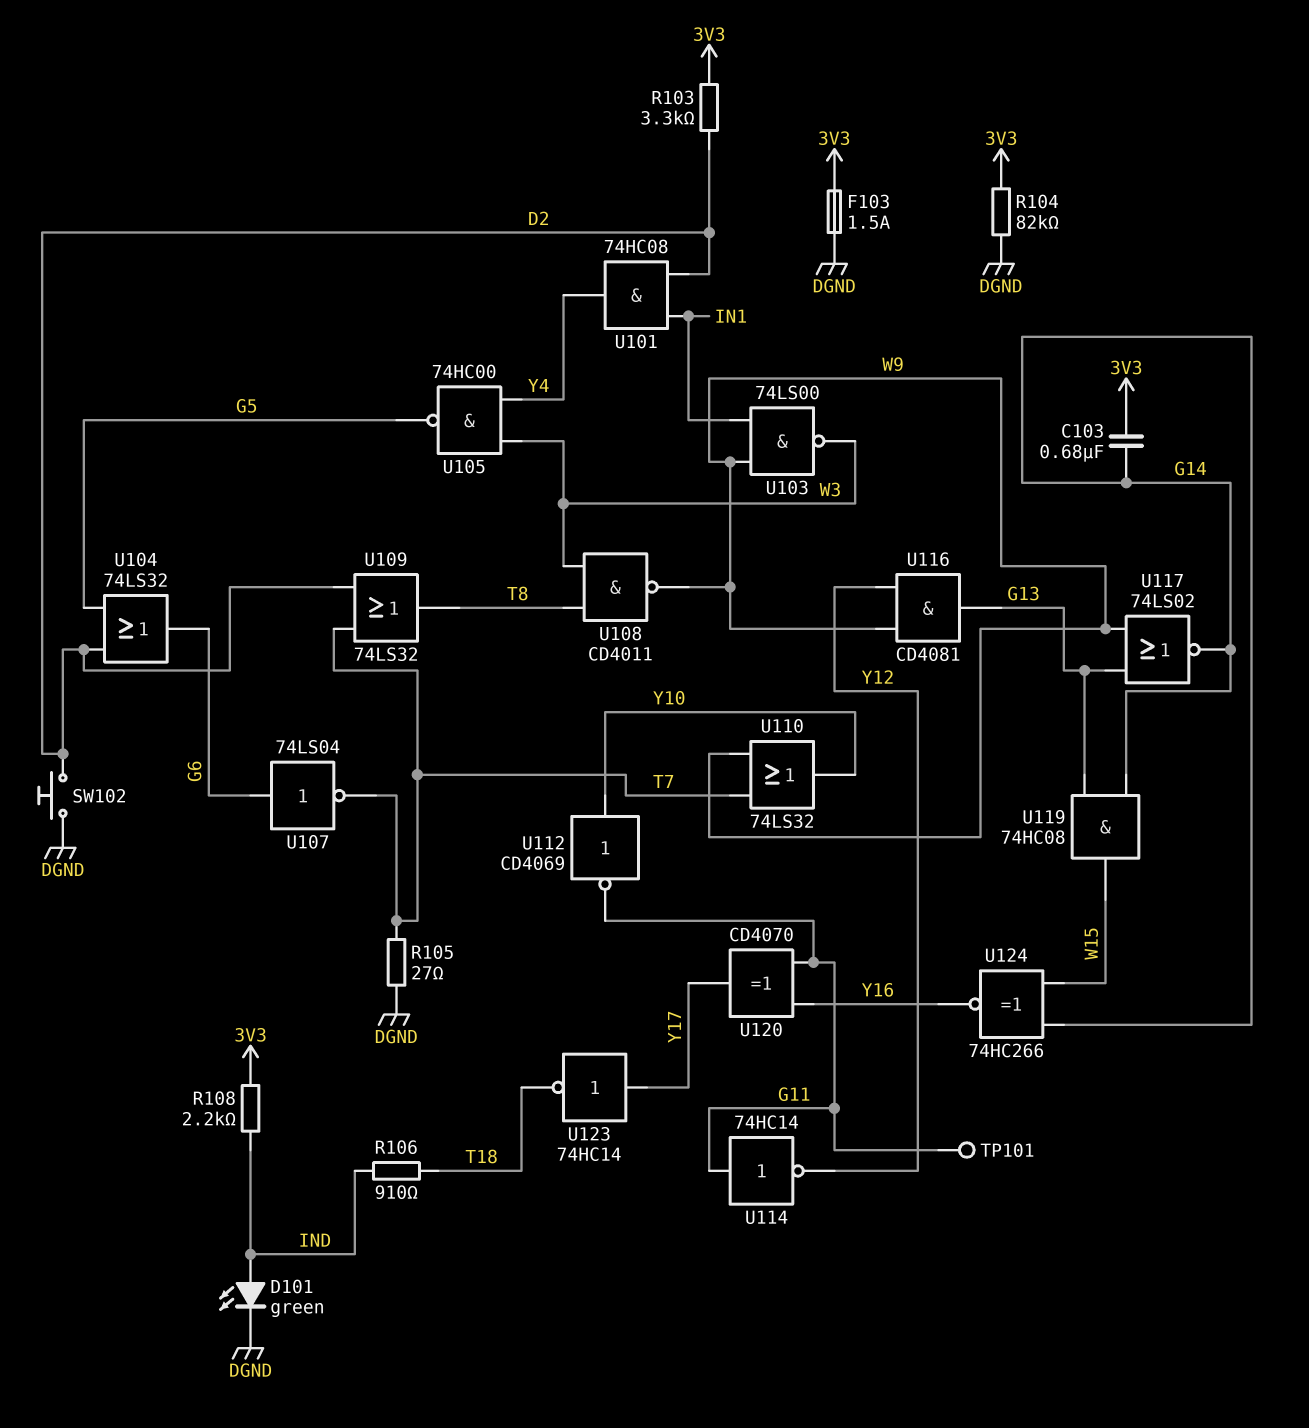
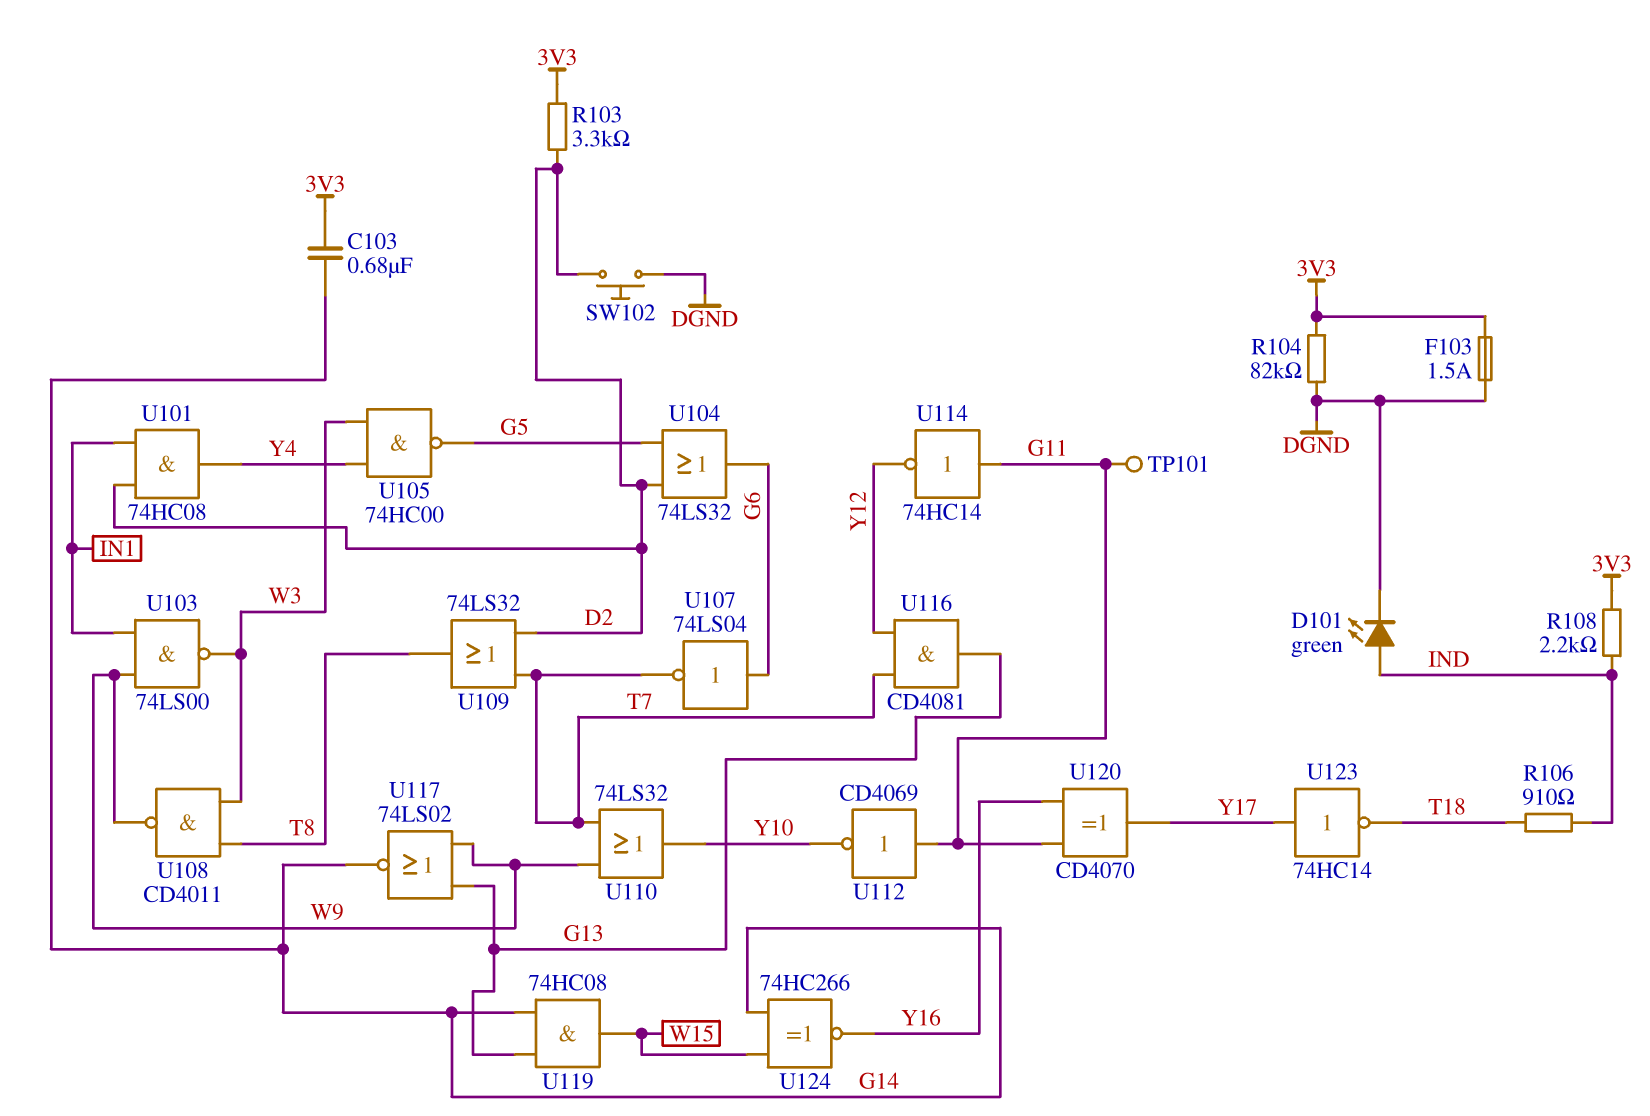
R105: 27 (DGND, T7) -> none
U112: NOT CD4069 (in Y10, out G11) -> NOT CD4069 (in G11, out Y10)
U116: AND CD4081 (in W9, in Y12, out G13) -> AND CD4081 (in T7, in Y12, out G13)

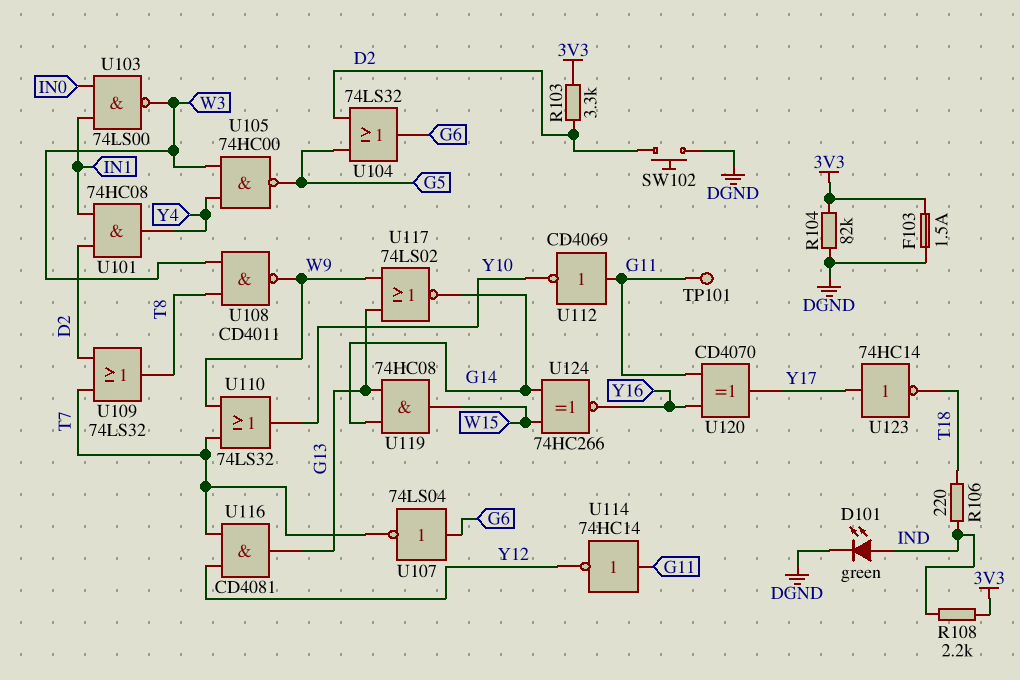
C103: 680nF (3V3, G14) -> none
R106: 910 (IND, T18) -> 220 (IND, T18)
U103: NAND 74LS00 (in IN1, in W9, out W3) -> NAND 74LS00 (in IN0, in IN1, out W3)

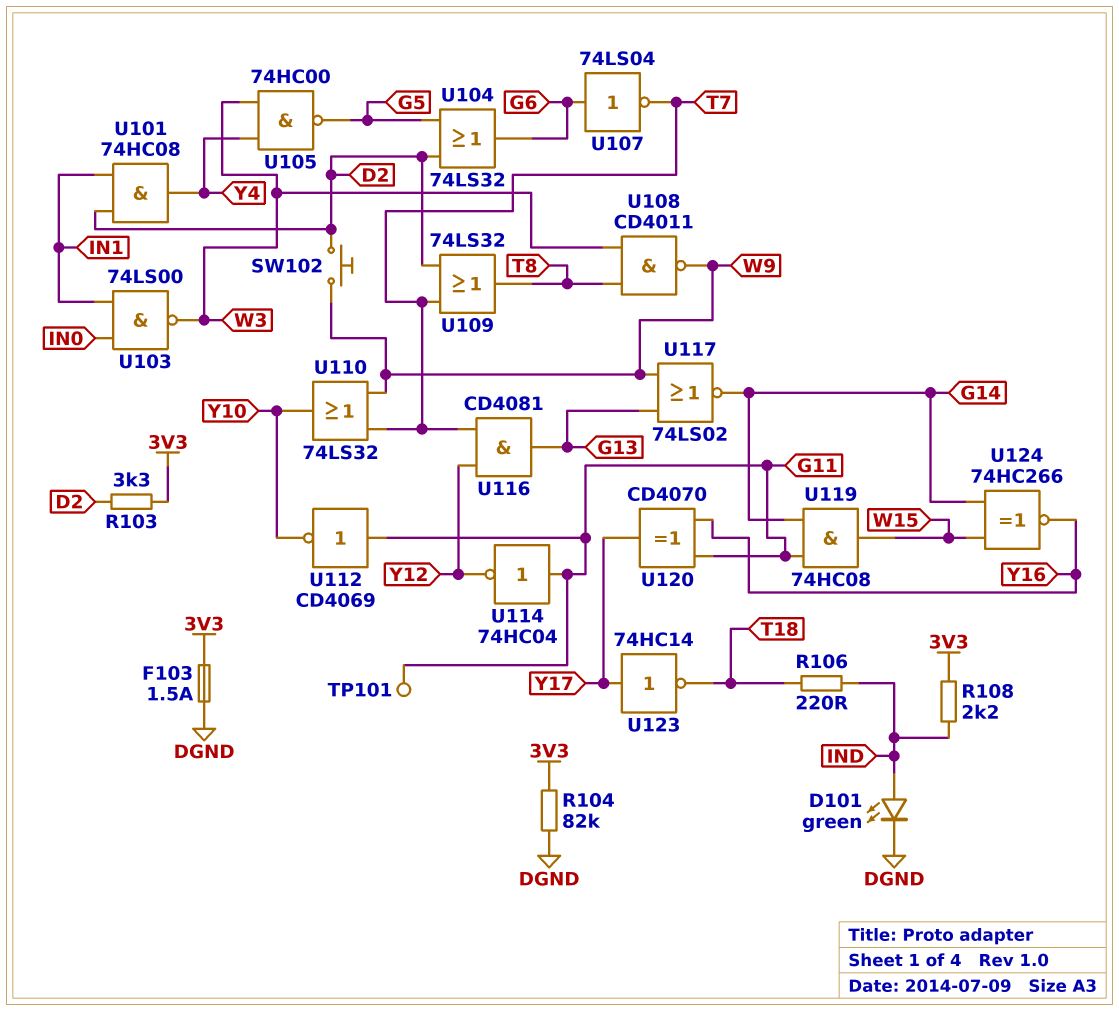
SW102: button (D2, DGND) -> button (D2, W9)
U114: NOT 74HC14 (in G11, out Y12) -> NOT 74HC04 (in G11, out Y12)
U119: AND 74HC08 (in G13, in G14, out W15) -> AND 74HC08 (in G11, in G14, out W15)

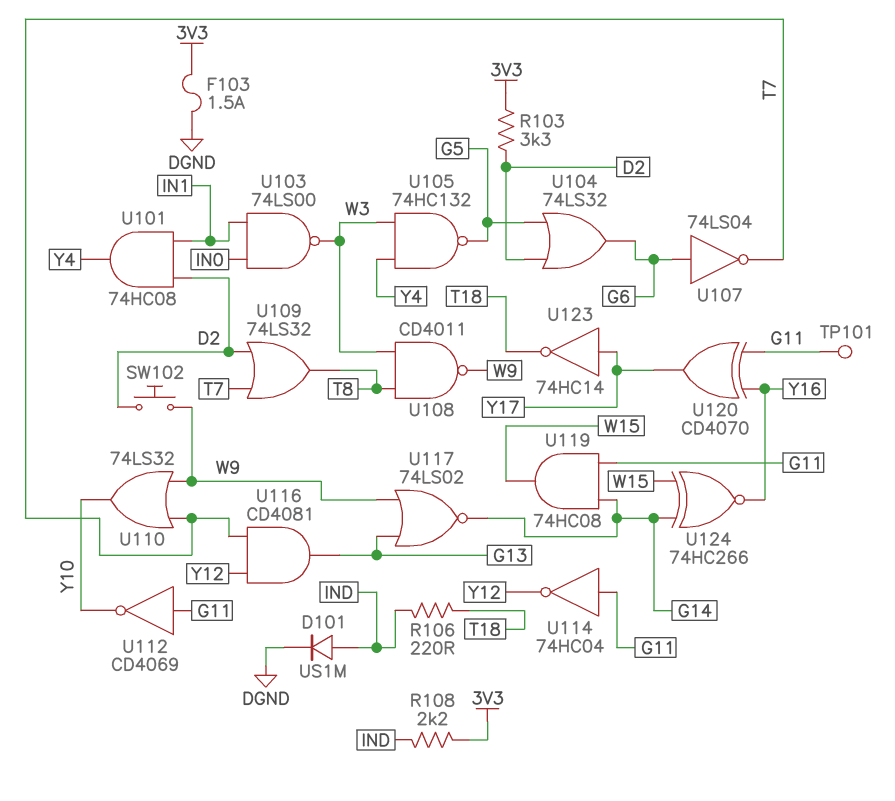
D101: LED green (A IND, K DGND) -> diode US1M (A IND, K DGND)
R104: 82k (3V3, DGND) -> none
U105: NAND 74HC00 (in W3, in Y4, out G5) -> NAND 74HC132 (in W3, in Y4, out G5)

